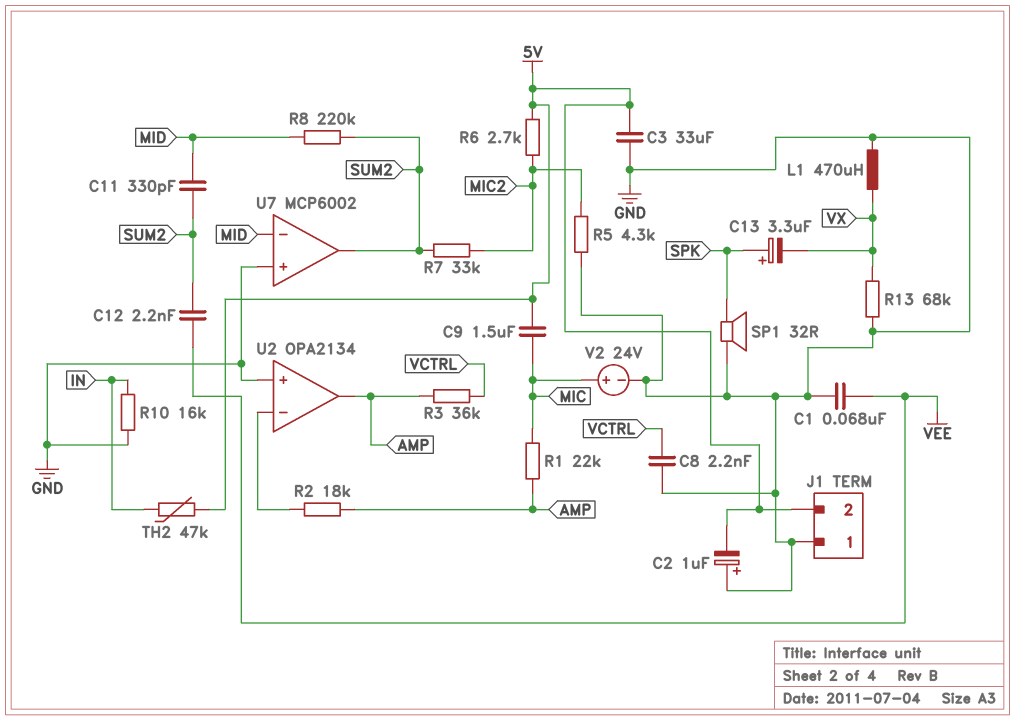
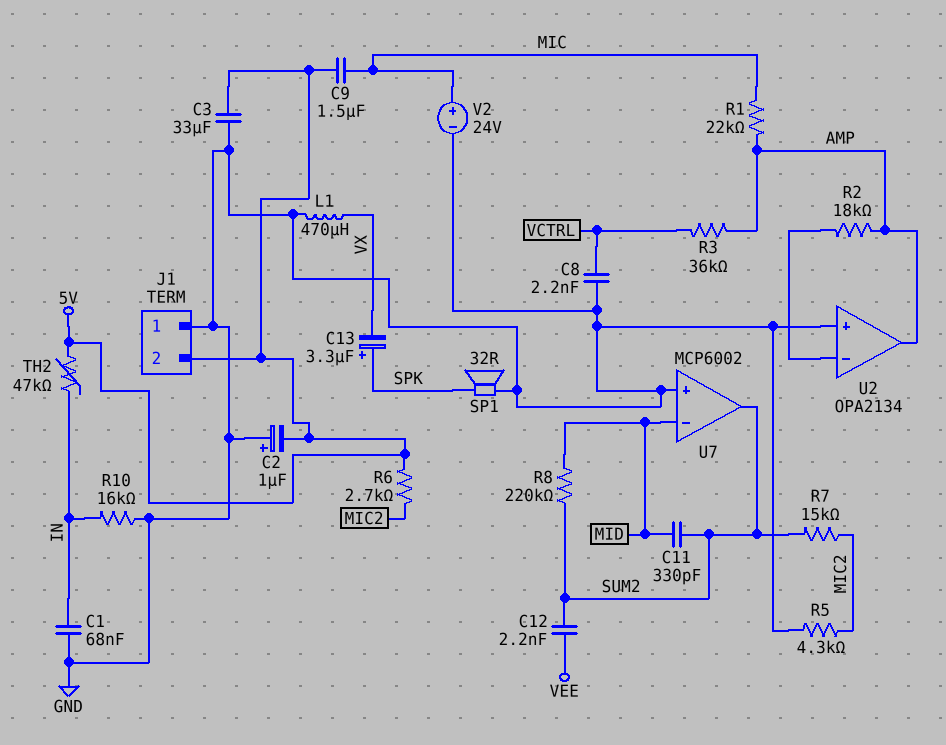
C1: 68nF (GND, VEE) -> 68nF (GND, IN)
R7: 33k (MIC2, SUM2) -> 15k (MIC2, SUM2)
R13: 68k (GND, VX) -> none

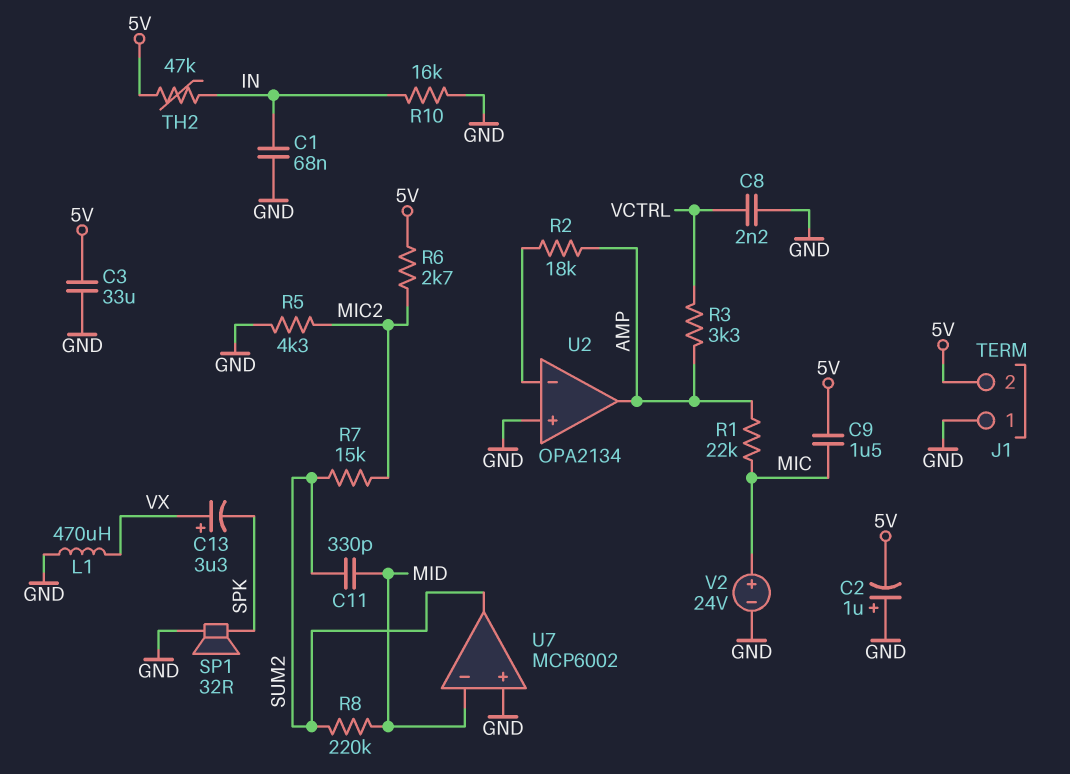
C12: 2.2nF (SUM2, VEE) -> none
C13: 3.3uF (plus SPK, minus VX) -> 3.3uF (plus VX, minus SPK)
R3: 36k (AMP, VCTRL) -> 3.3k (AMP, VCTRL)

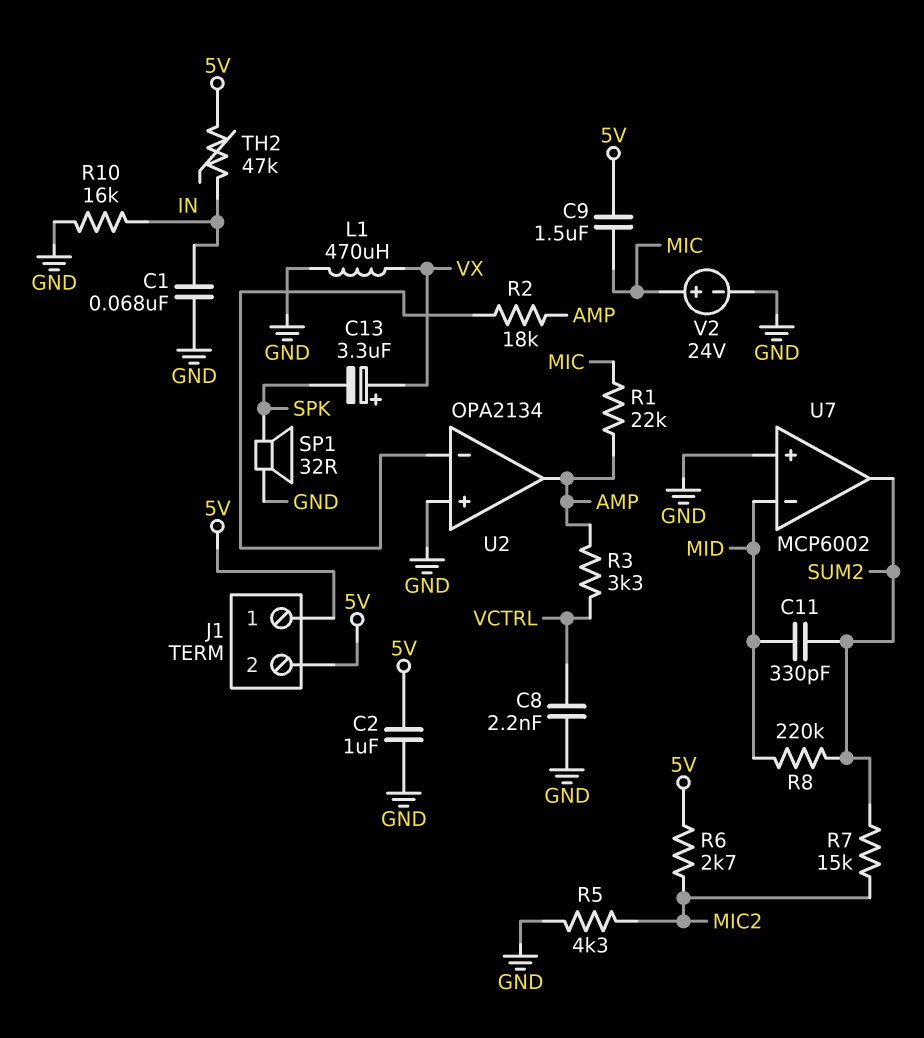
C2: 1uF (plus GND, minus 5V) -> 1uF (5V, GND)
C3: 33uF (5V, GND) -> none
J1 pin 1: GND -> 5V

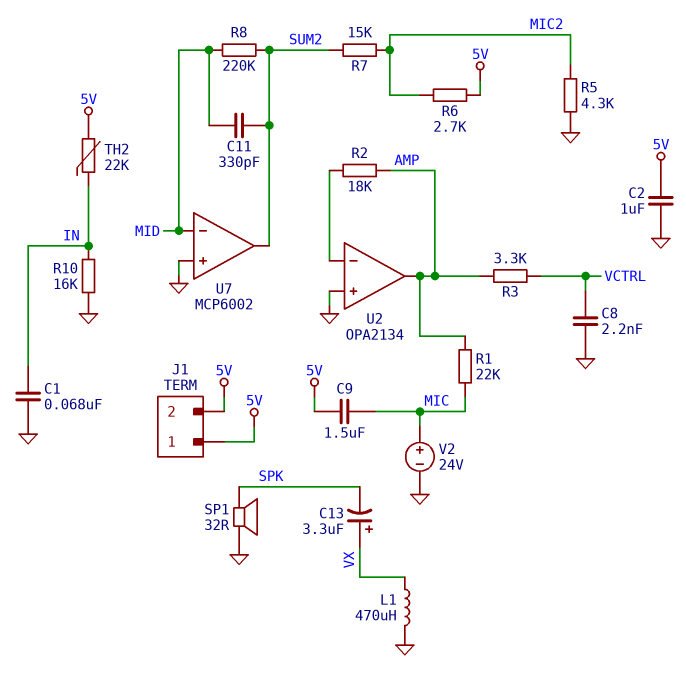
TH2: 47k (5V, IN) -> 22k (5V, IN)

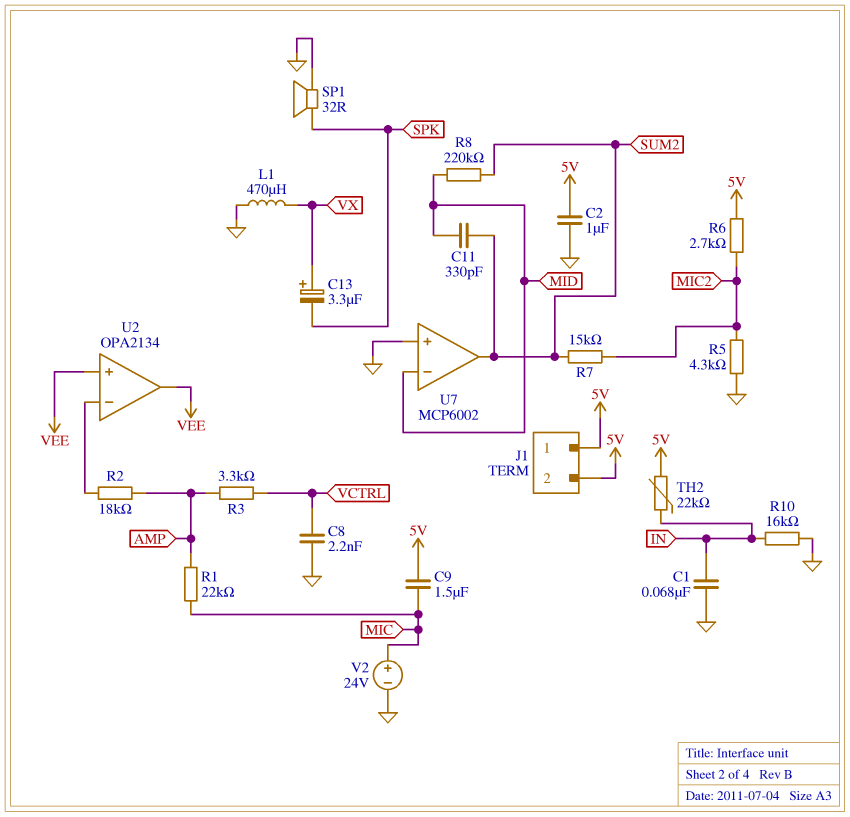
U2 pin in+: GND -> VEE
U2 pin out: AMP -> VEE

